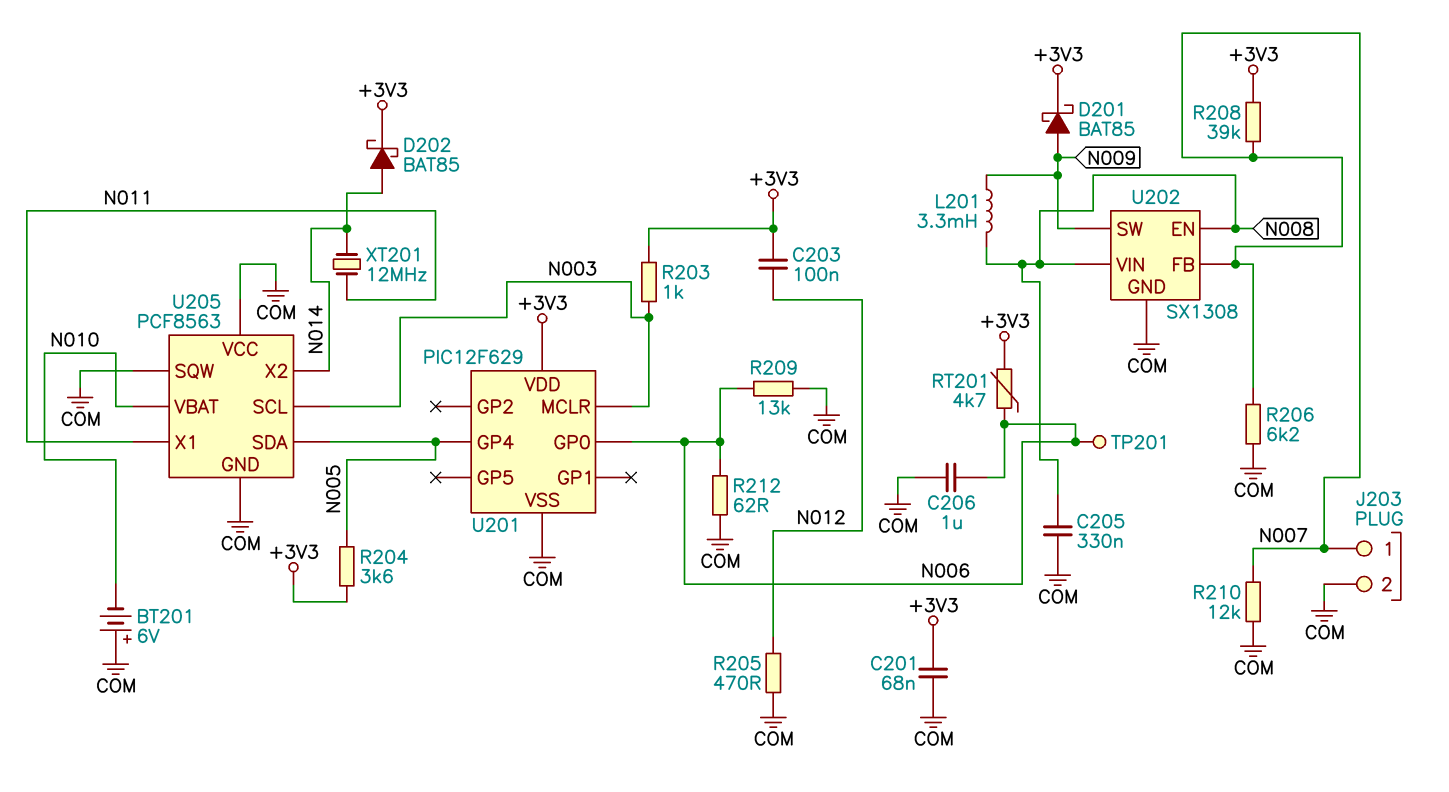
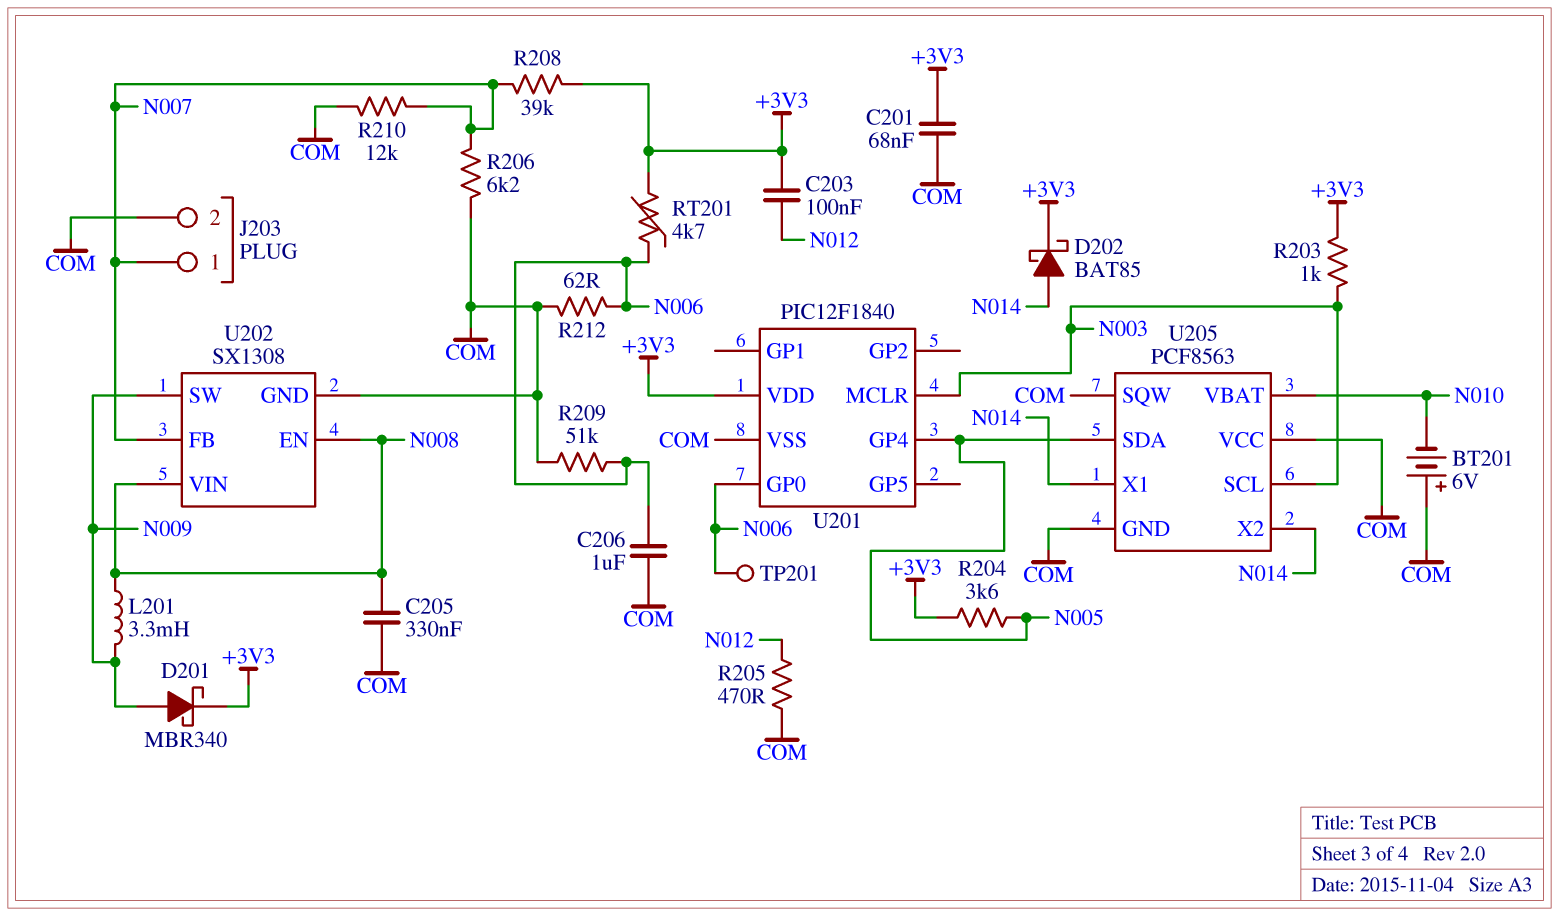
D201: schottky BAT85 (A N009, K +3V3) -> schottky MBR340 (A N009, K +3V3)
R209: 13k (COM, N006) -> 51k (COM, N006)
U201: PIC12F629 -> PIC12F1840
U205 pin X1: N011 -> N014
XT201: 12MHz (N011, N014) -> none

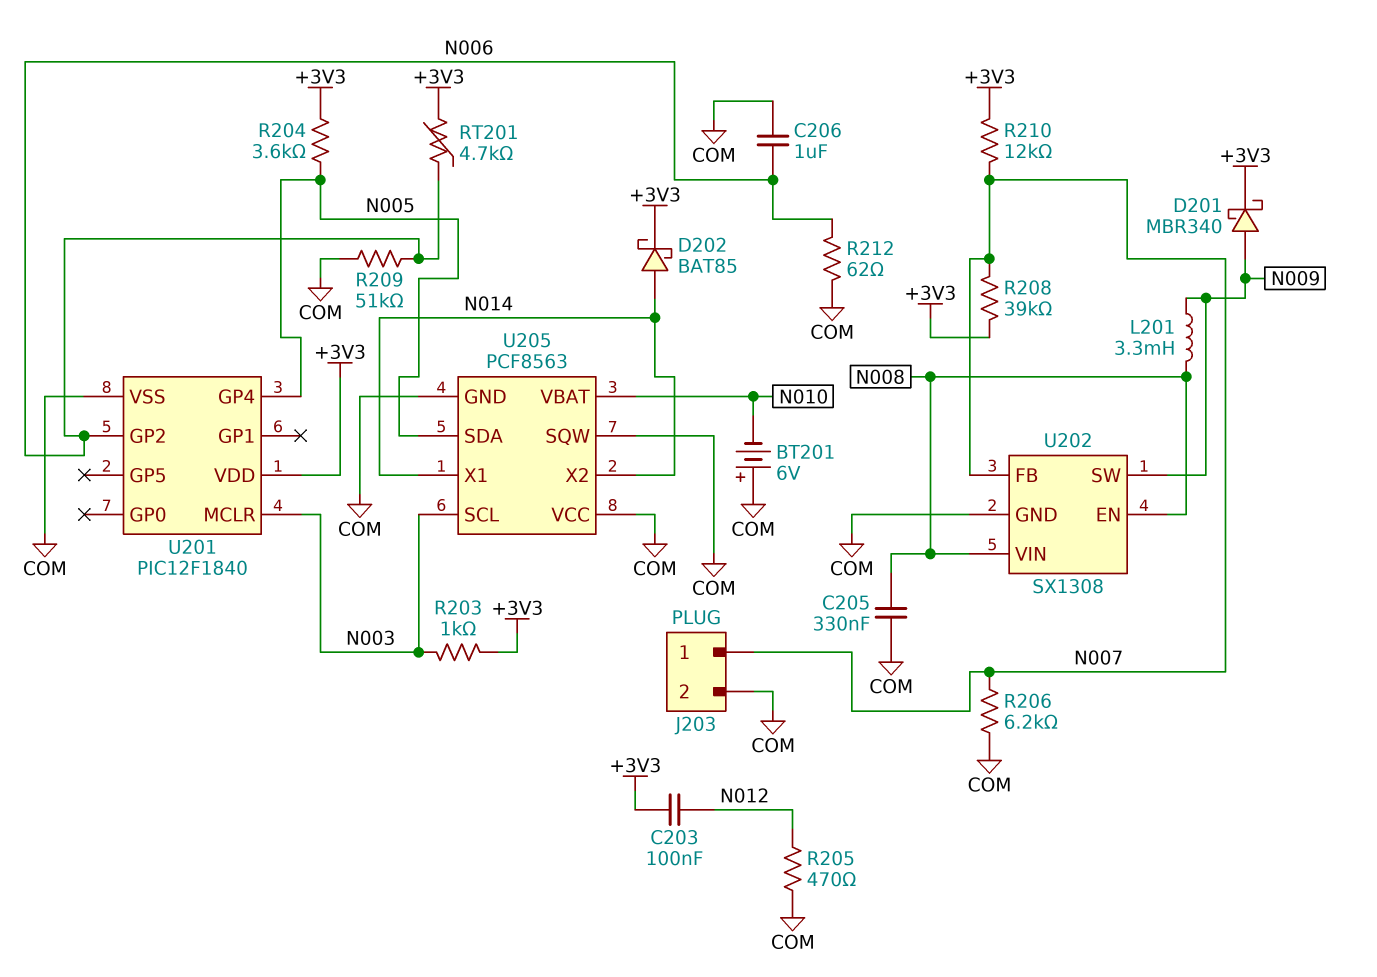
C201: 68nF (+3V3, COM) -> none
R210: 12k (COM, N007) -> 12k (+3V3, N007)
TP201: test point (N006) -> none
U201 pin GP0: N006 -> none
U201 pin GP2: none -> N006

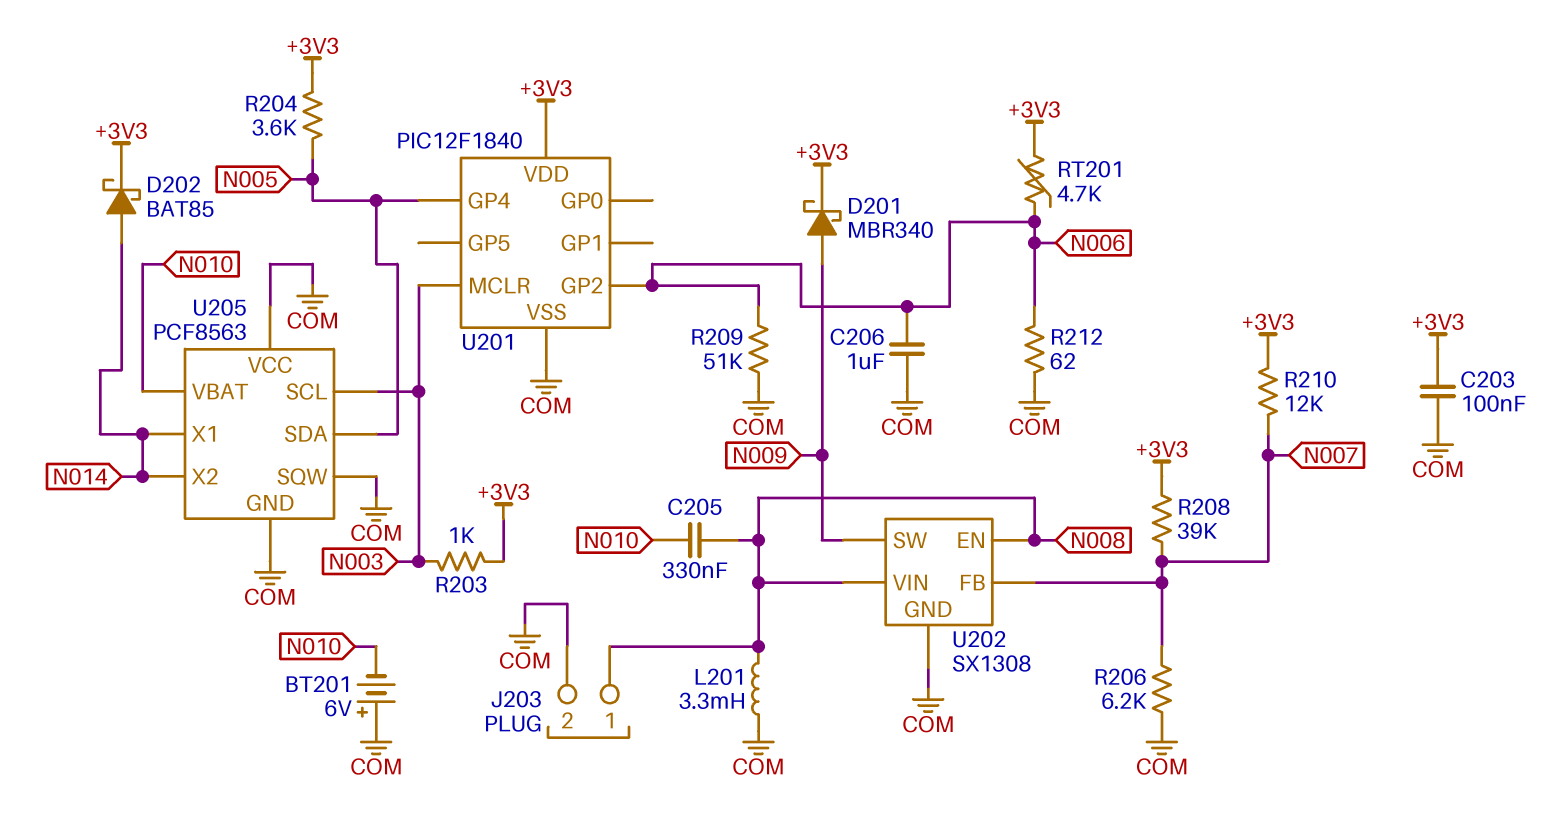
C203: 100nF (+3V3, N012) -> 100nF (+3V3, COM)
C205: 330nF (COM, N008) -> 330nF (N008, N010)
J203 pin 1: N007 -> N008
L201: 3.3mH (N008, N009) -> 3.3mH (COM, N008)
R205: 470 (COM, N012) -> none

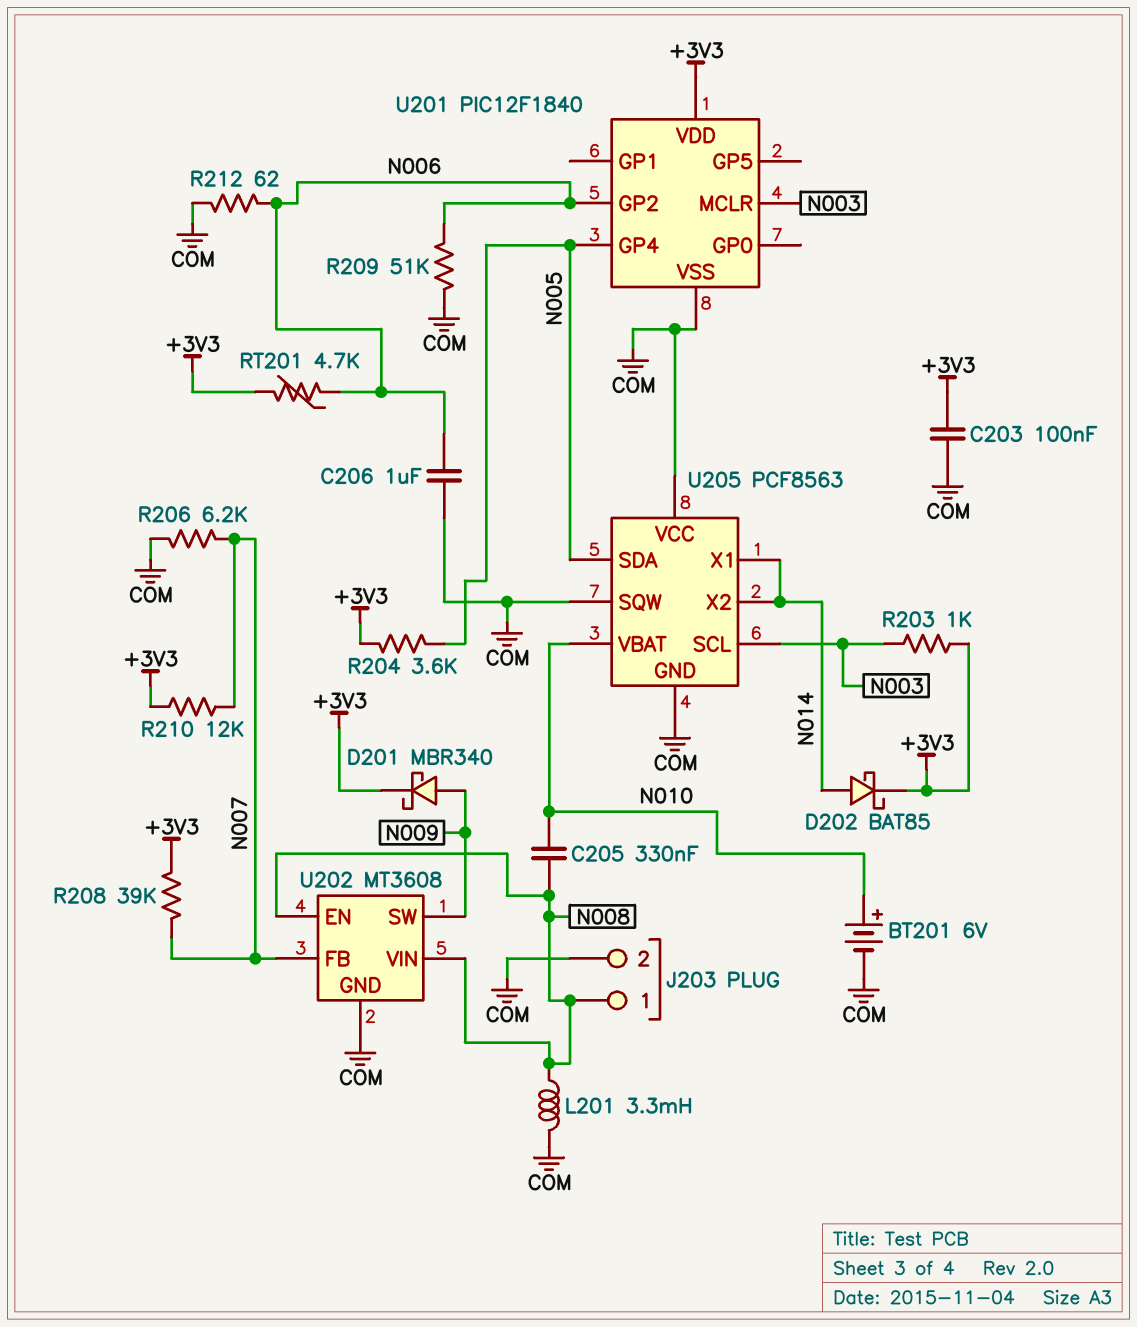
BT201: 6V (plus COM, minus N010) -> 6V (plus N010, minus COM)
U202: SX1308 -> MT3608

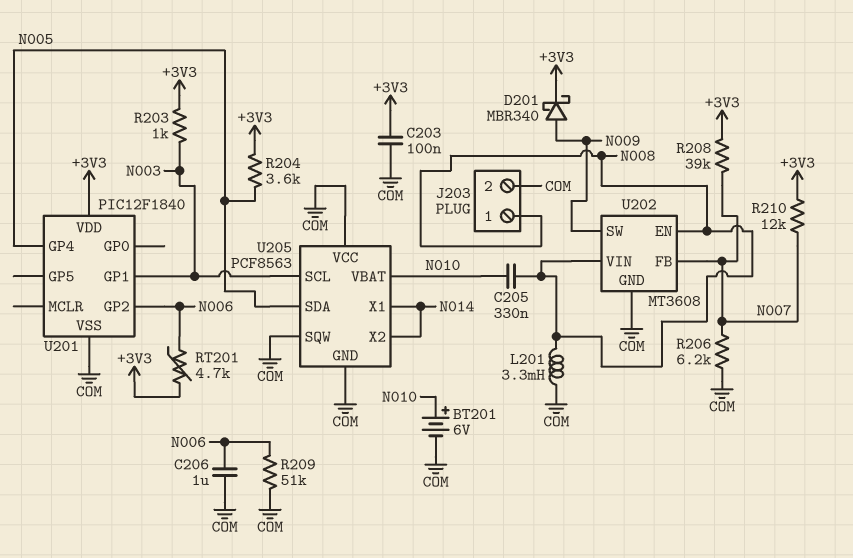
D202: schottky BAT85 (A N014, K +3V3) -> none
R212: 62 (COM, N006) -> none
U201 pin GP1: none -> N003
U201 pin MCLR: N003 -> none

